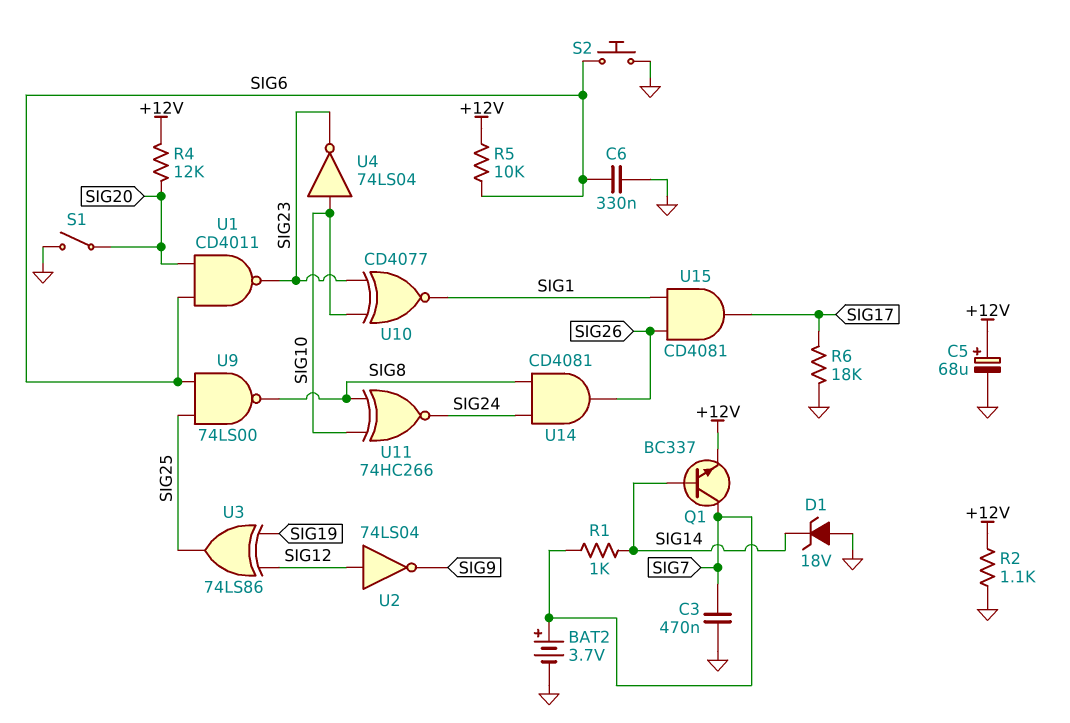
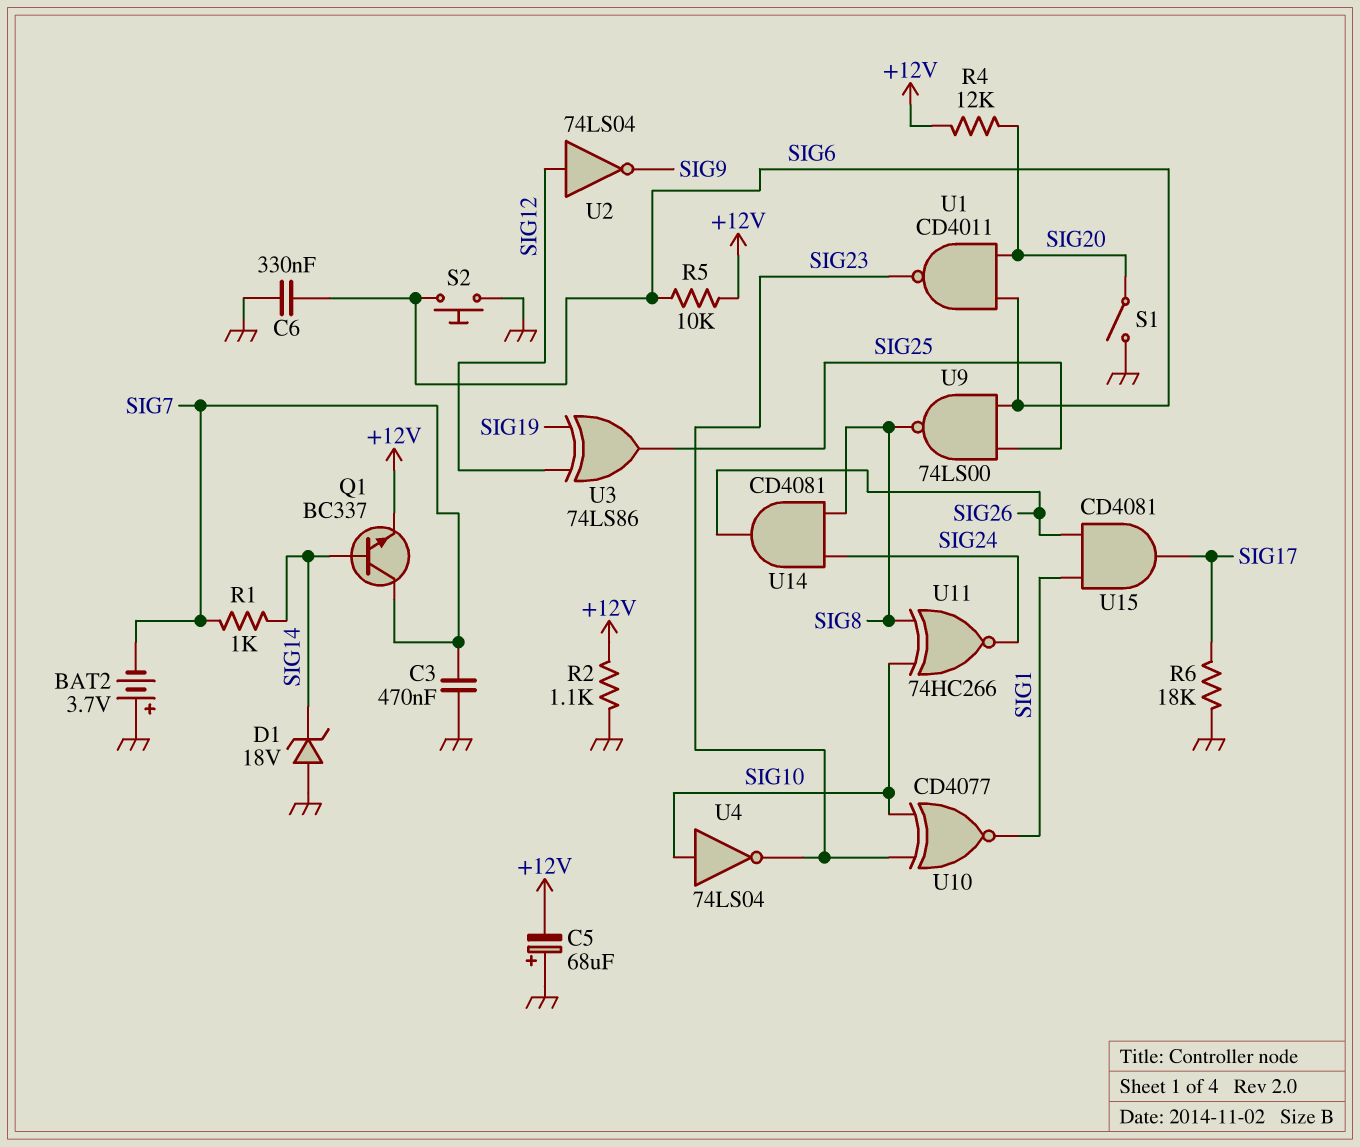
BAT2: 3.7V (plus SIG7, minus GND) -> 3.7V (plus GND, minus SIG7)
C5: 68uF (plus +12V, minus GND) -> 68uF (plus GND, minus +12V)

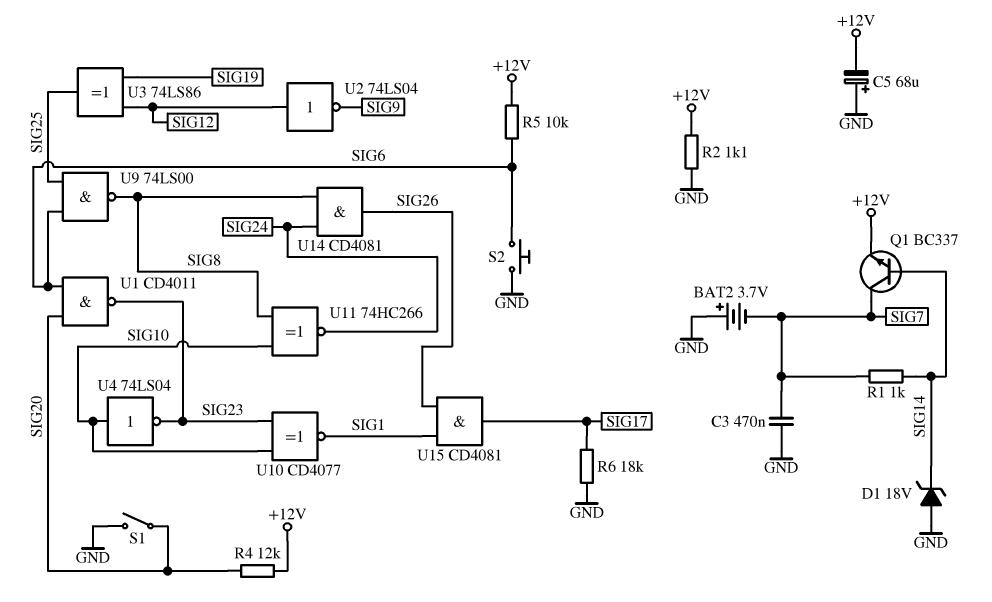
C6: 330nF (GND, SIG6) -> none

